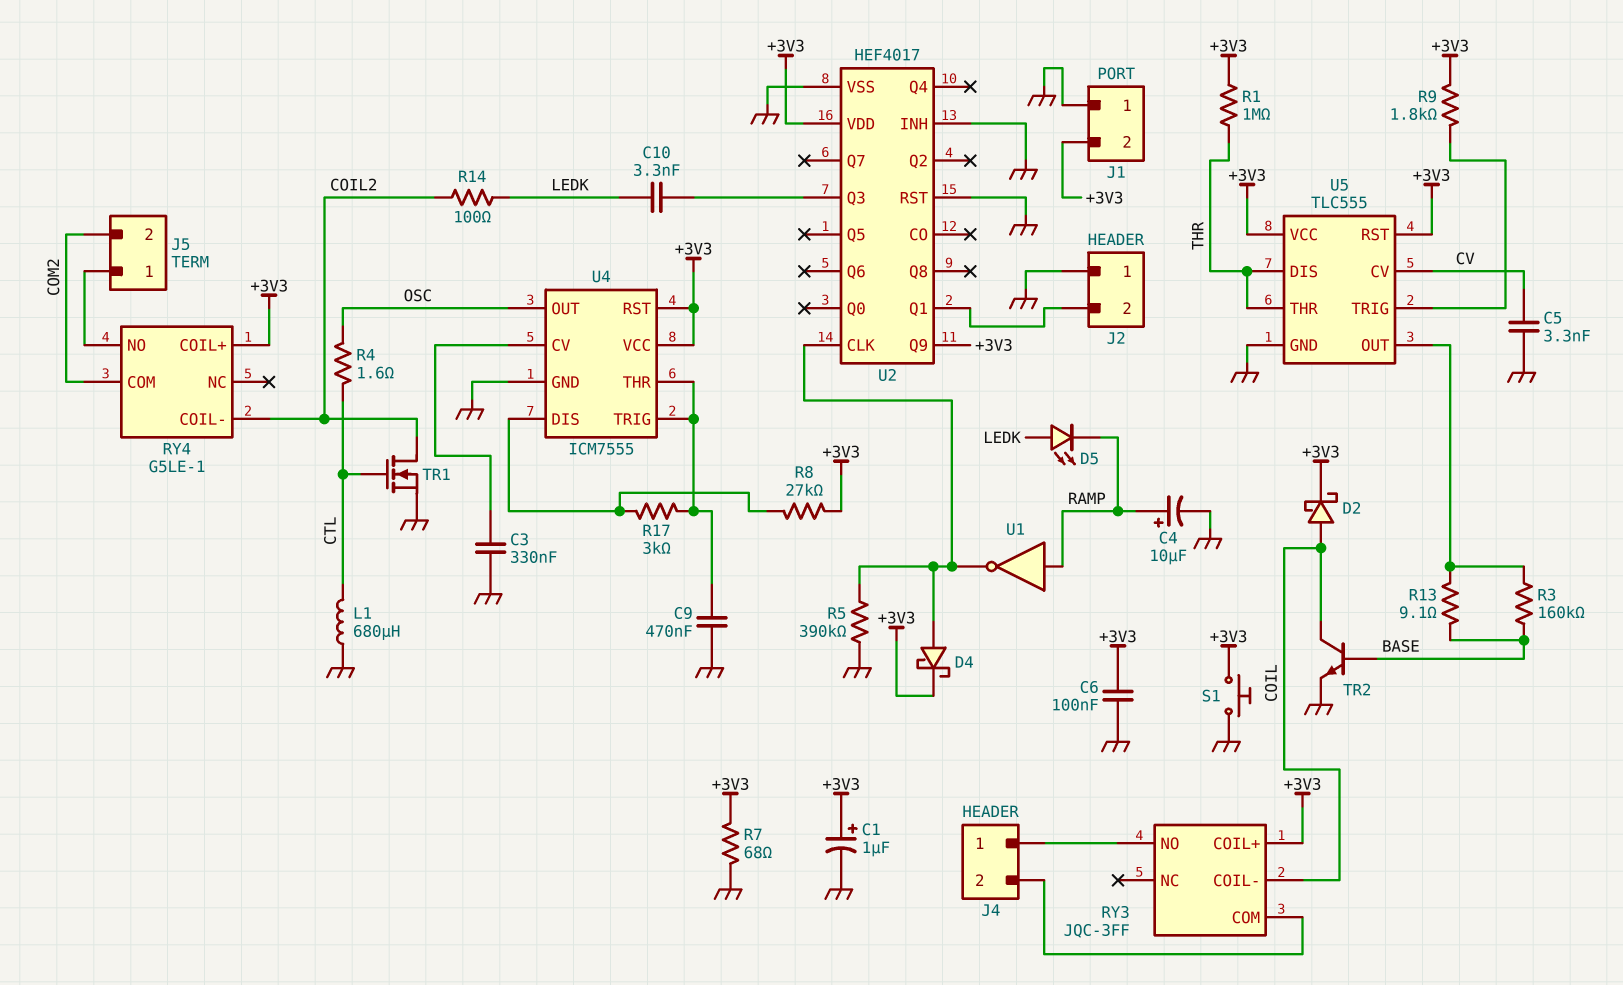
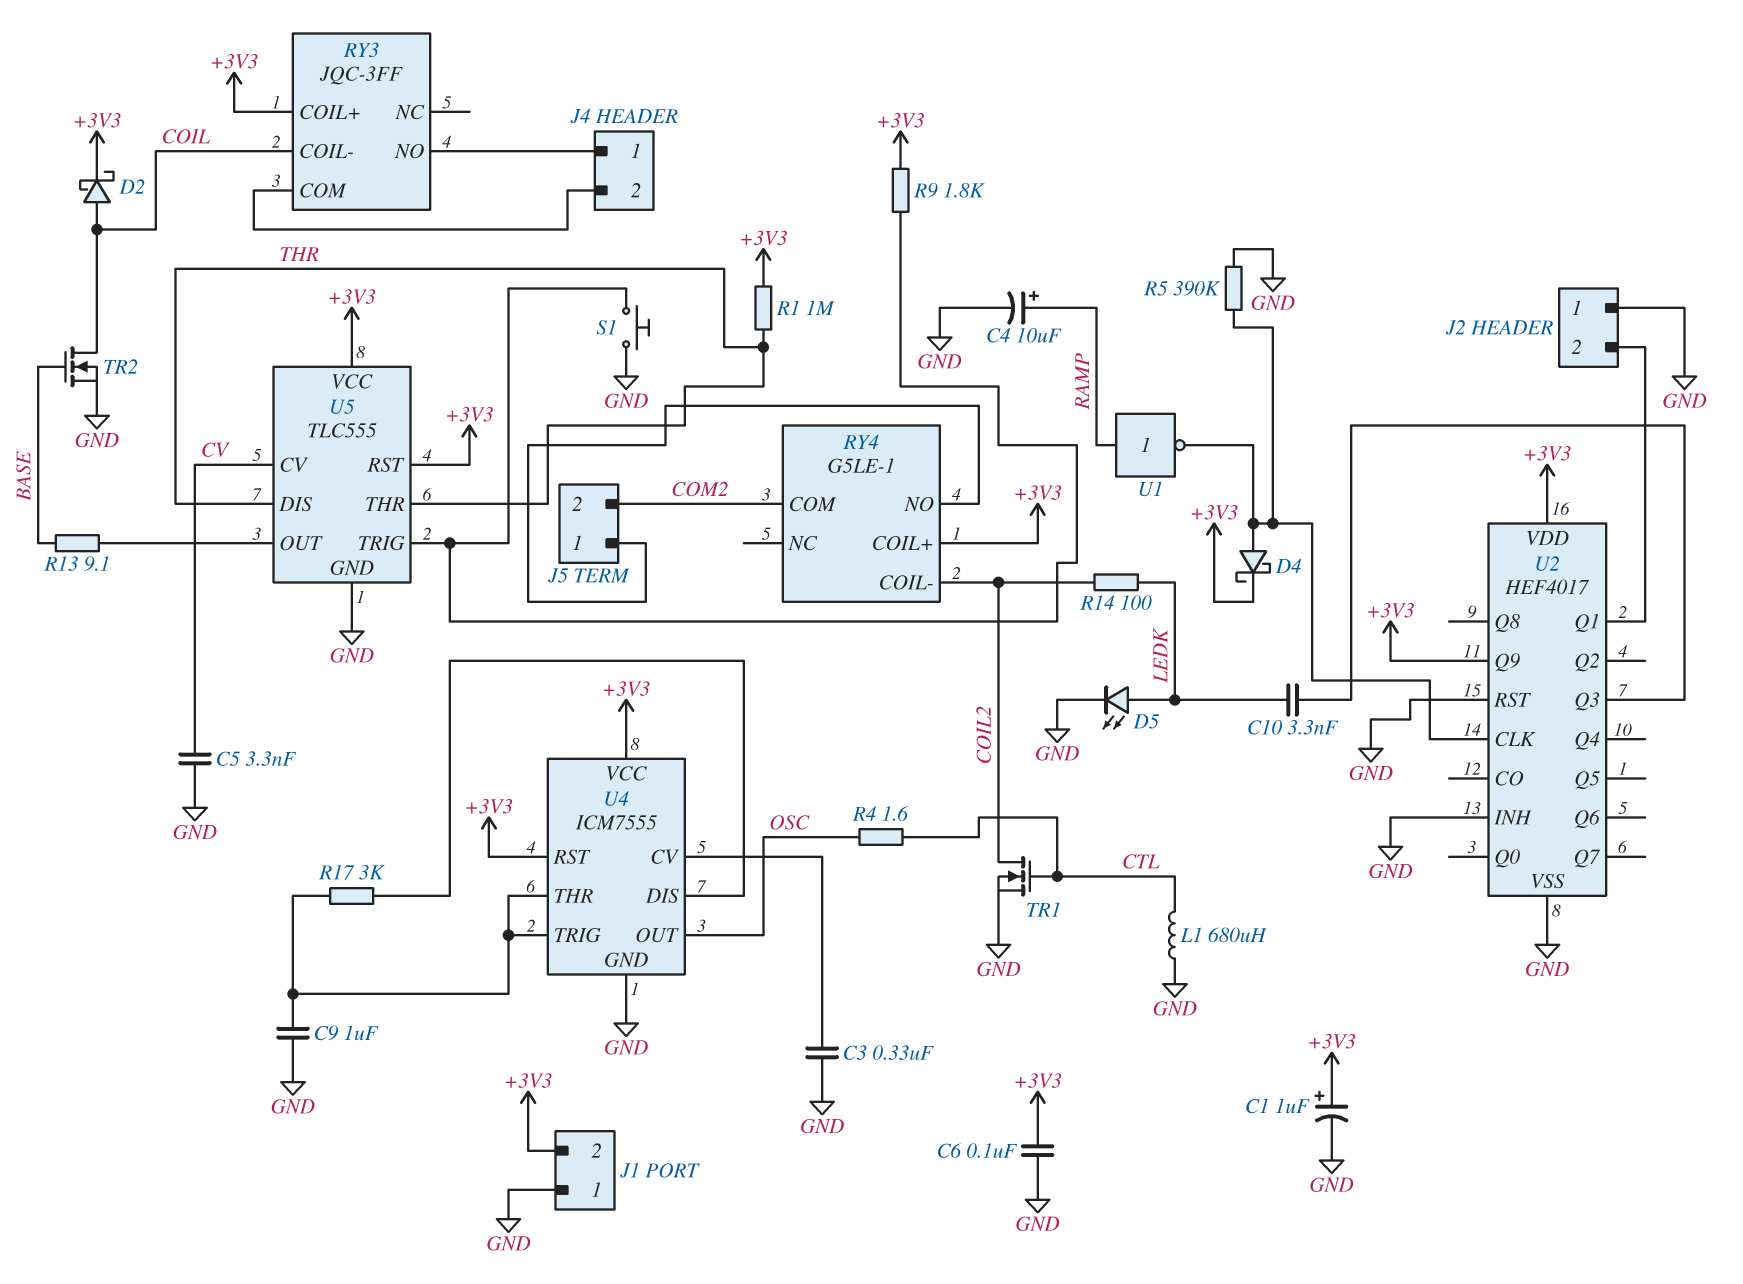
C9: 470nF (GND, U4/THR) -> 1uF (GND, U4/THR)
D5: LED (A LEDK, K RAMP) -> LED (A LEDK, K GND)
R3: 160k (BASE, U5/OUT) -> none
R7: 68 (+3V3, GND) -> none
R8: 27k (+3V3, U4/DIS) -> none
S1: button (+3V3, GND) -> button (GND, U5/TRIG)
TR2: NPN (B BASE, C COIL, E GND) -> NMOS (G BASE, D COIL, S GND)

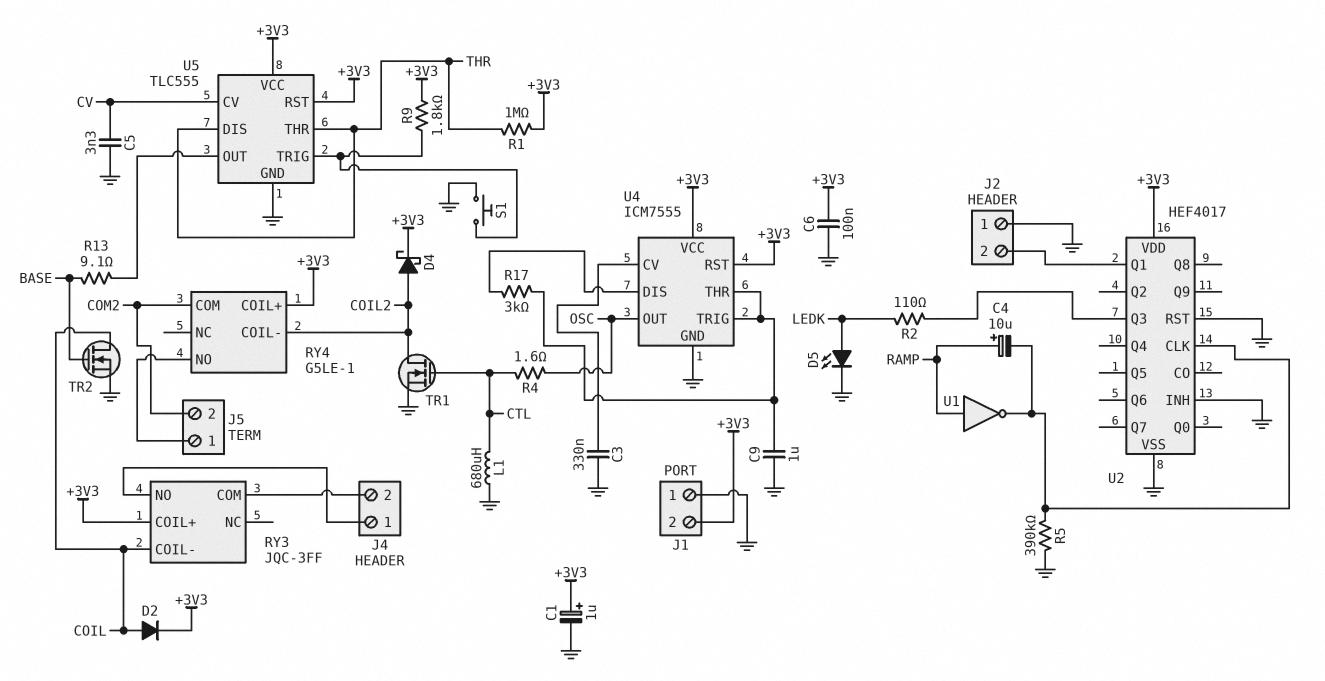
C4: 10uF (plus RAMP, minus GND) -> 10uF (plus RAMP, minus U2/CLK)
C10: 3.3nF (LEDK, U2/Q3) -> none
D2: schottky (A COIL, K +3V3) -> diode (A COIL, K +3V3)
D4: schottky (A U2/CLK, K +3V3) -> schottky (A COIL2, K +3V3)
R2: none -> 110 (LEDK, U2/Q3)
R14: 100 (COIL2, LEDK) -> none
U2 pin Q9: +3V3 -> none

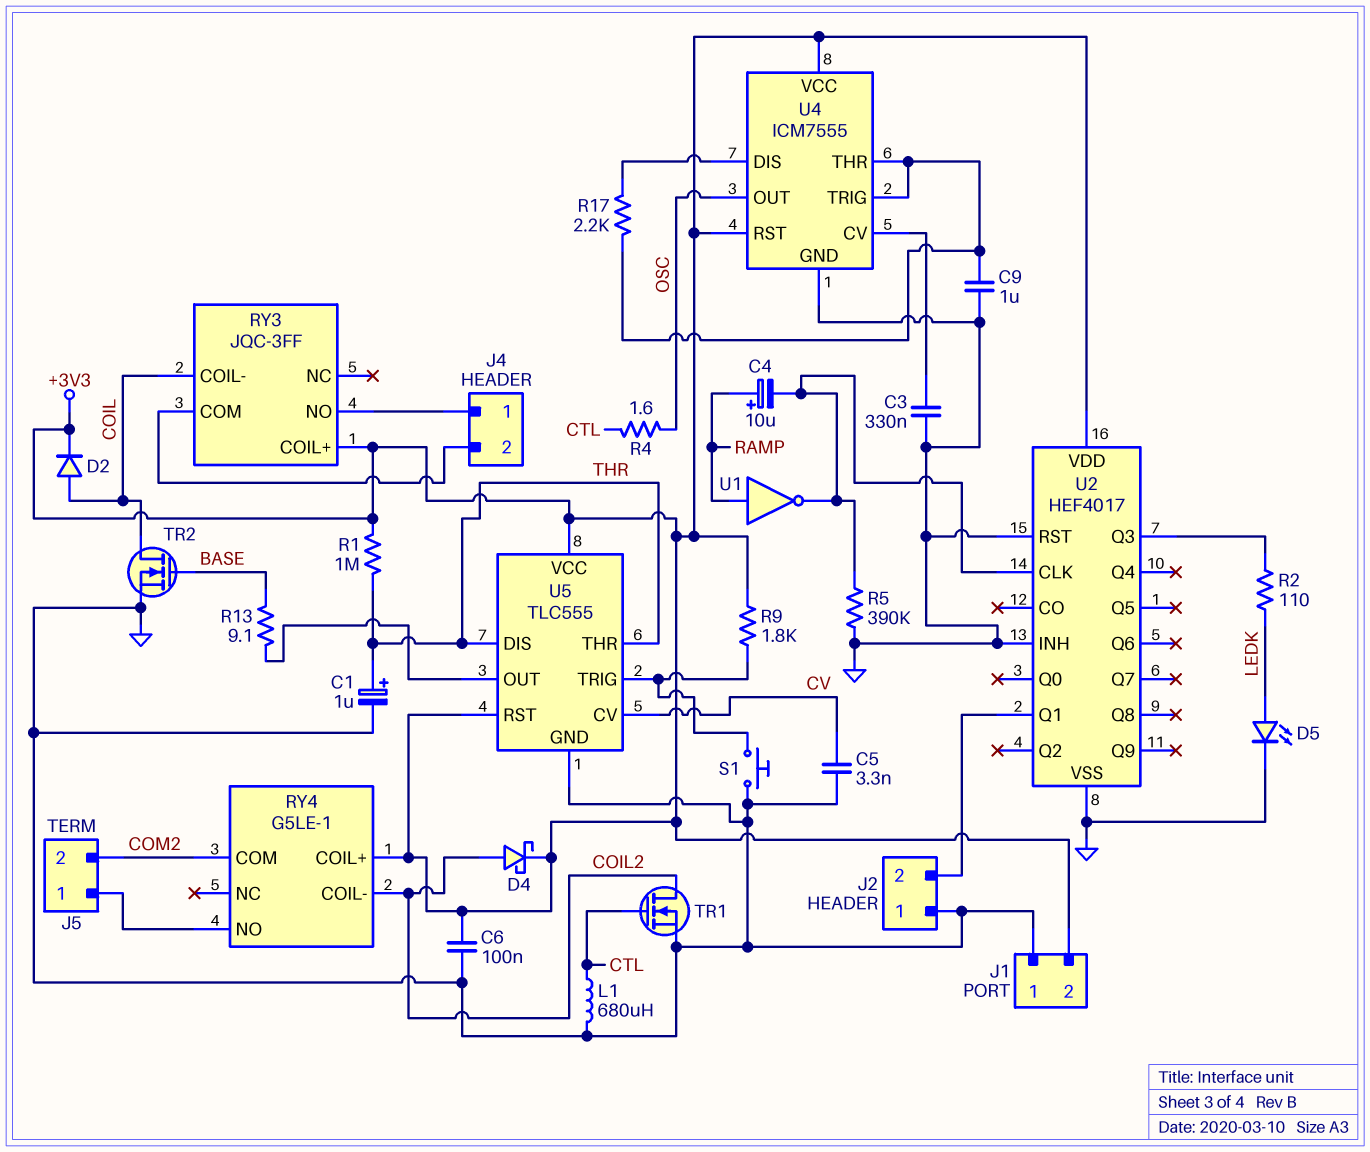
C1: 1uF (plus +3V3, minus GND) -> 1uF (plus THR, minus GND)
R17: 3k (U4/DIS, U4/THR) -> 2.2k (U4/DIS, U4/THR)

